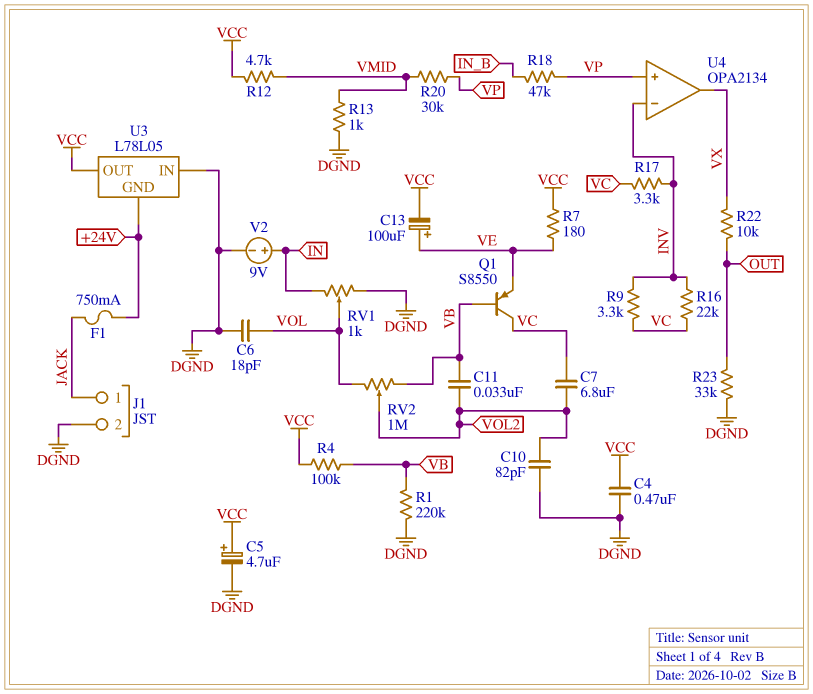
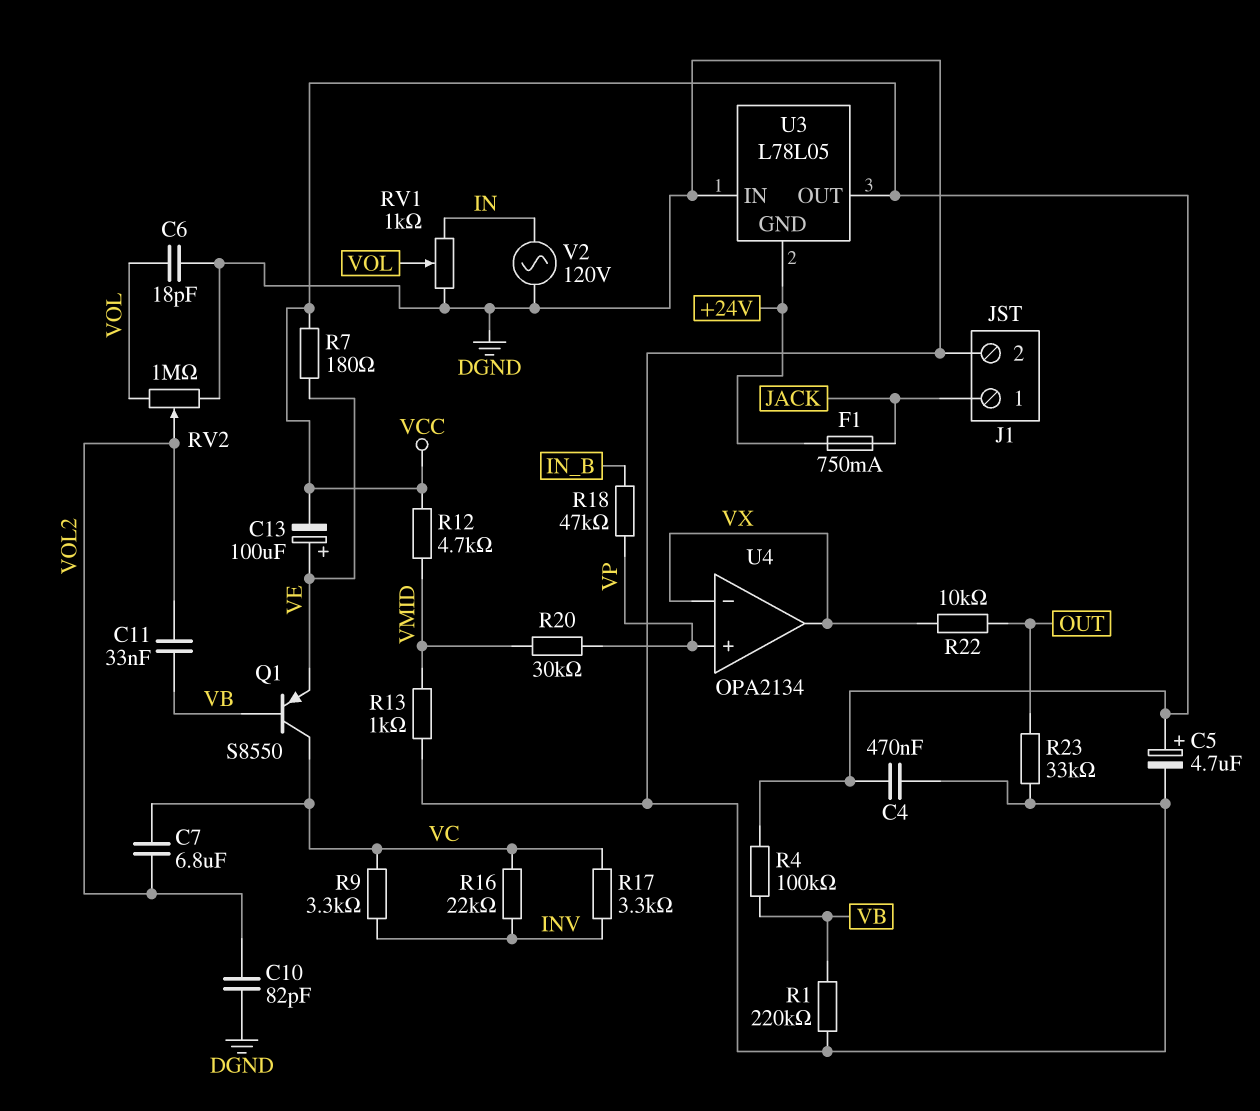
RV2: 1M (VB, VOL, wiper VOL2) -> 1M (DGND, VOL, wiper VOL2)
U4 pin in-: INV -> VX
V2: 9V (plus IN, minus DGND) -> AC 120V (DGND, IN)

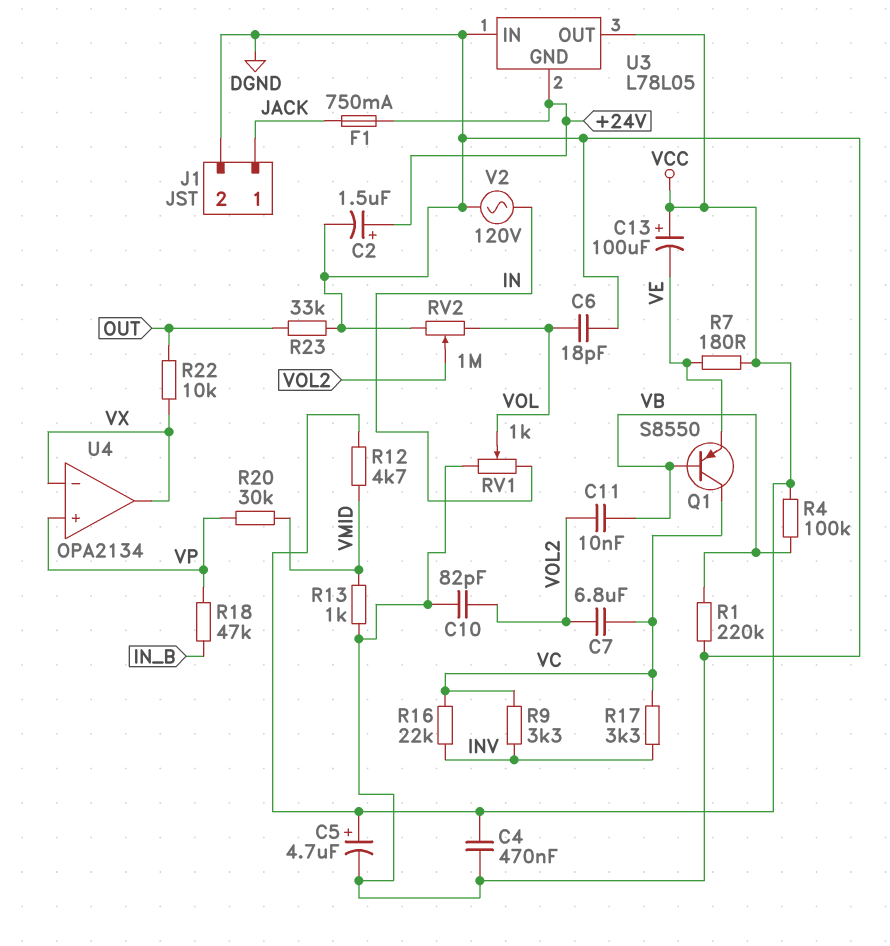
C2: none -> 1.5uF (plus +24V, minus DGND)
C11: 33nF (VB, VOL2) -> 10nF (VB, VOL2)
C13: 100uF (plus VE, minus VCC) -> 100uF (plus VCC, minus VE)

